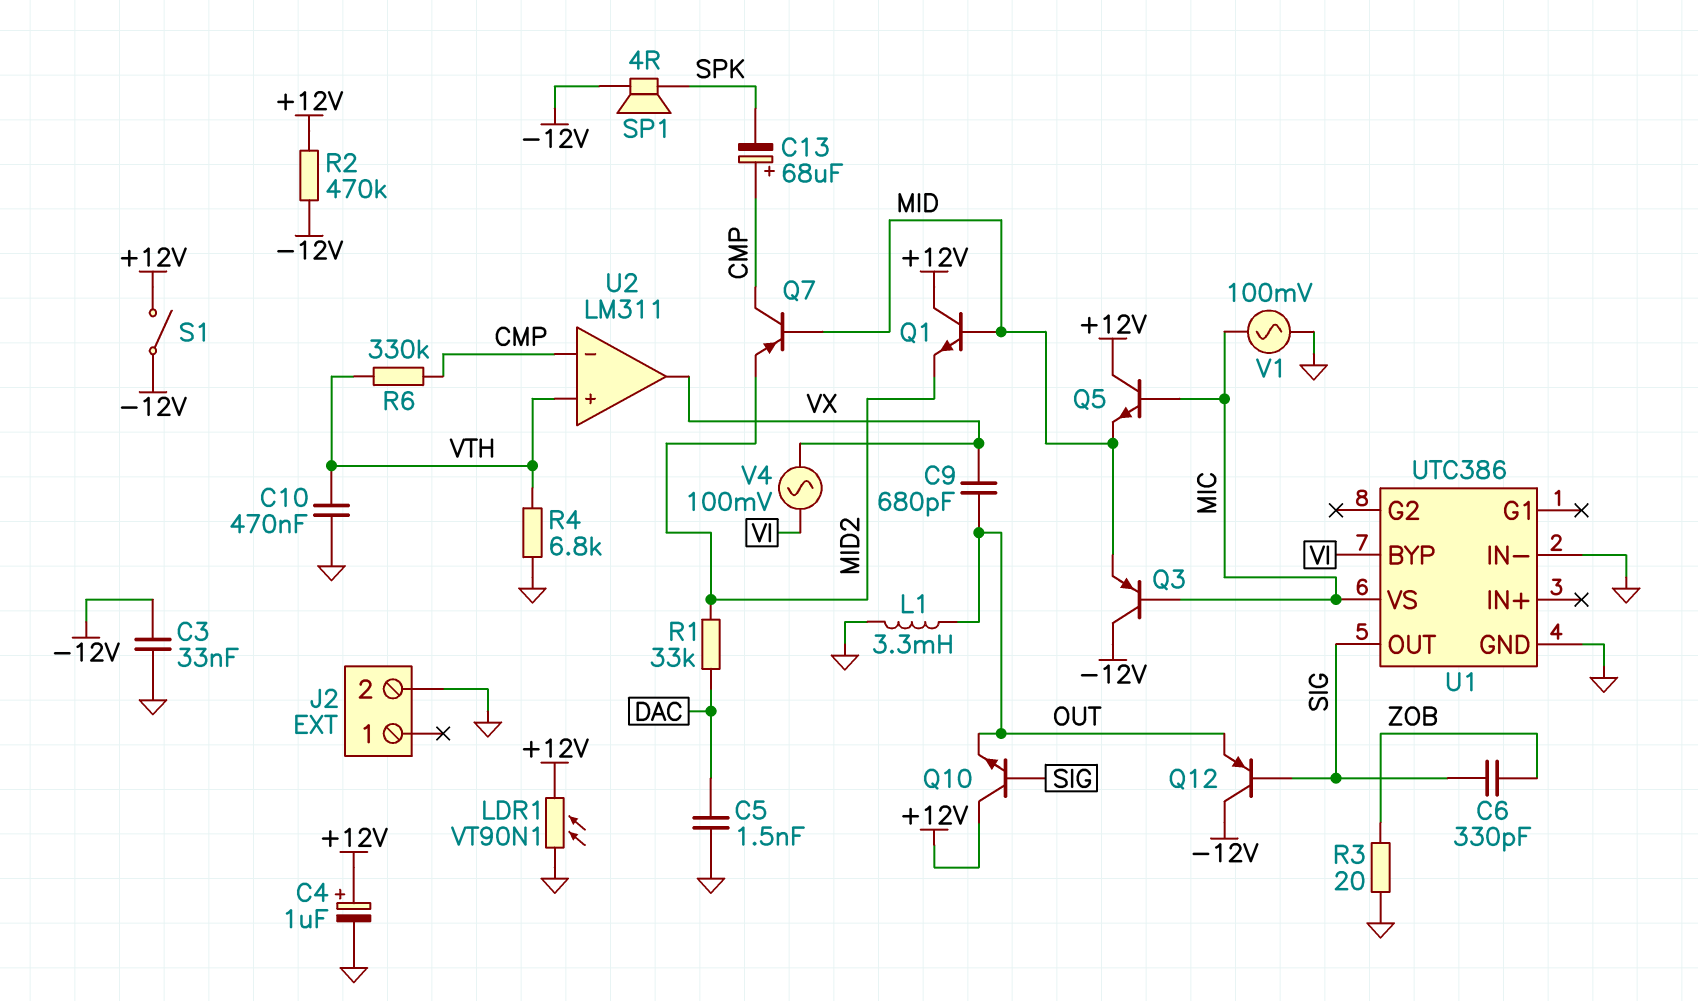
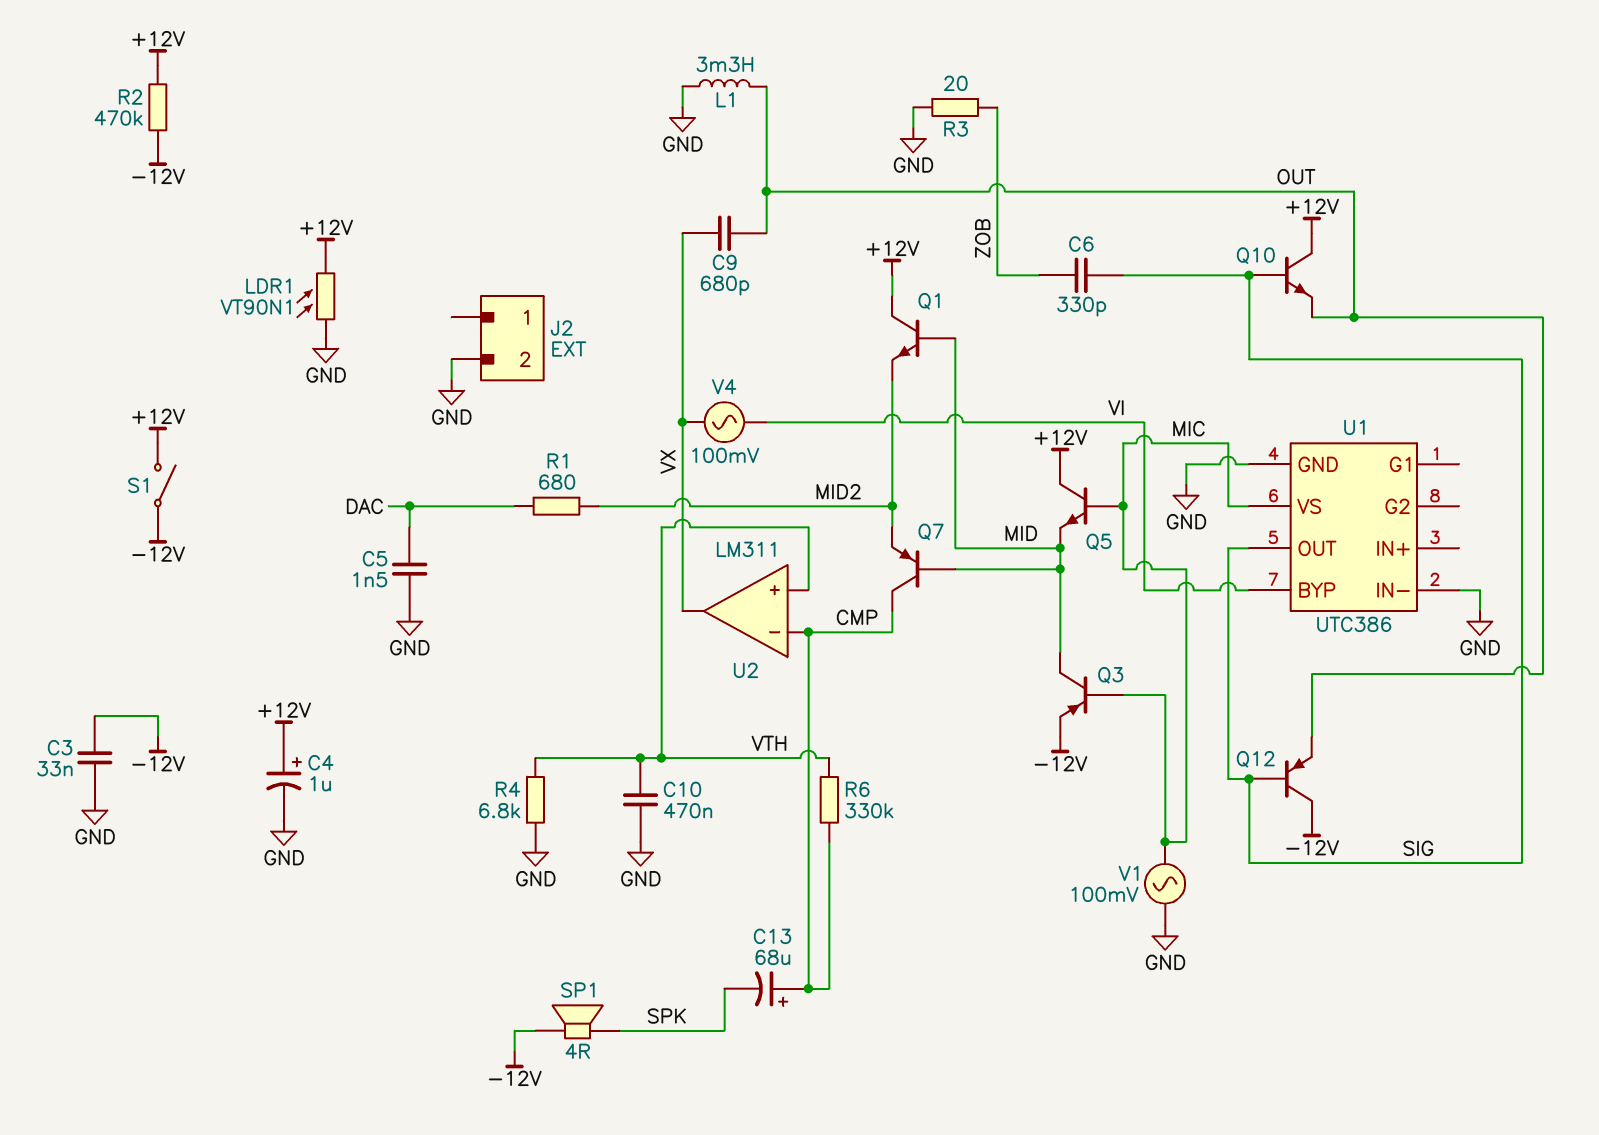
Q3: PNP (B MIC, C -12V, E MID) -> PNP (B MIC, C MID, E -12V)
R1: 33k (DAC, MID2) -> 680 (DAC, MID2)

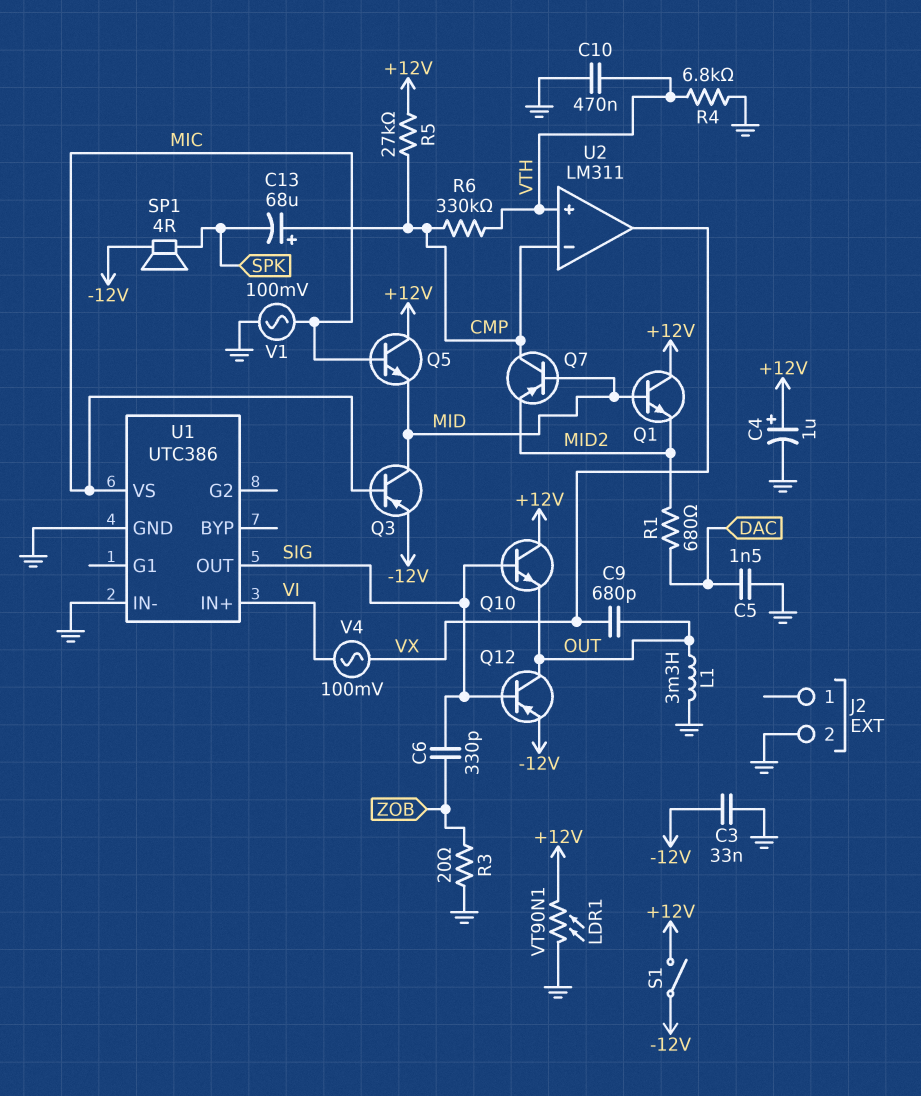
Q12: PNP (B SIG, C -12V, E OUT) -> PNP (B SIG, C OUT, E -12V)
R2: 470k (+12V, -12V) -> none
R5: none -> 27k (+12V, CMP)
U1 pin BYP: VI -> none
U1 pin IN+: none -> VI

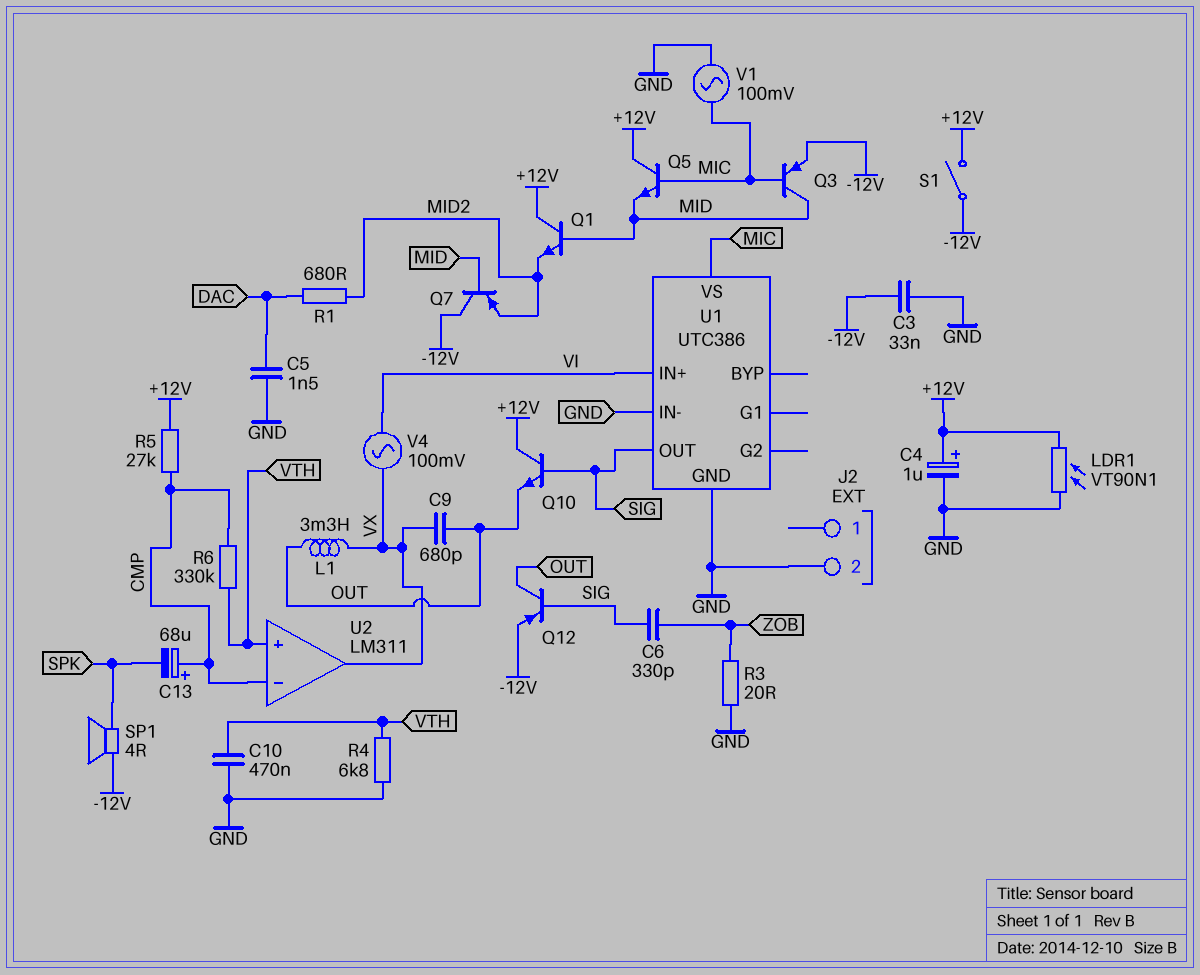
L1: 3.3mH (GND, OUT) -> 3.3mH (OUT, VX)
Q7: PNP (B MID, C CMP, E MID2) -> PNP (B MID, C -12V, E MID2)

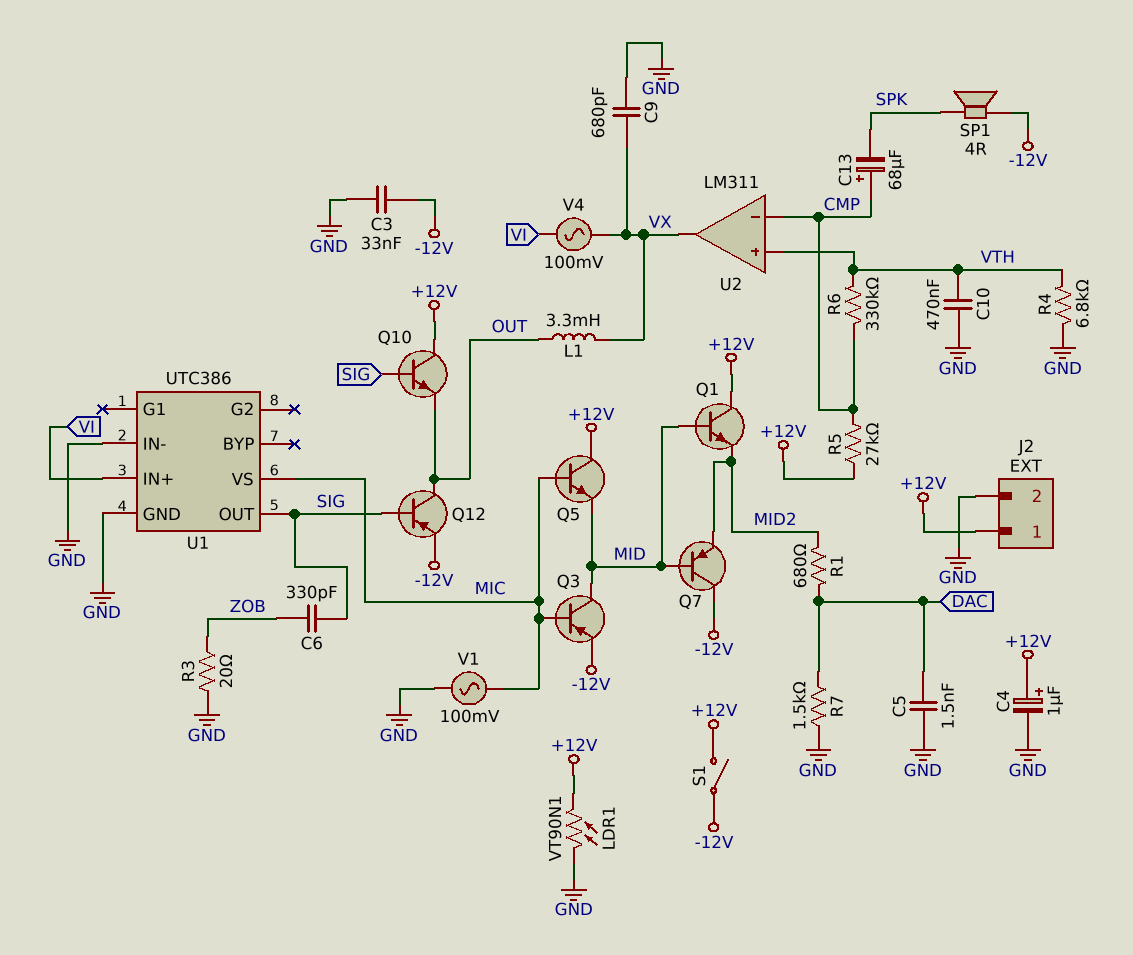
C9: 680pF (OUT, VX) -> 680pF (GND, VX)
J2 pin 1: none -> +12V
R7: none -> 1.5k (DAC, GND)

